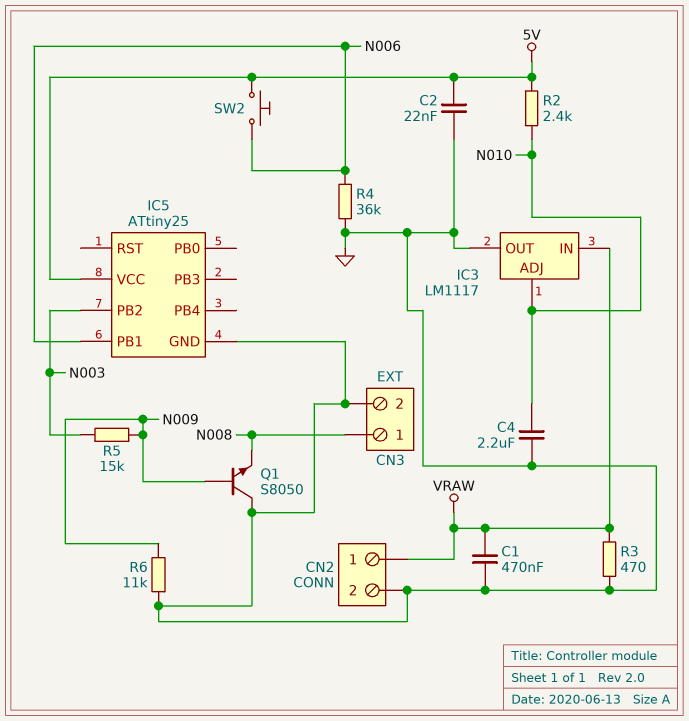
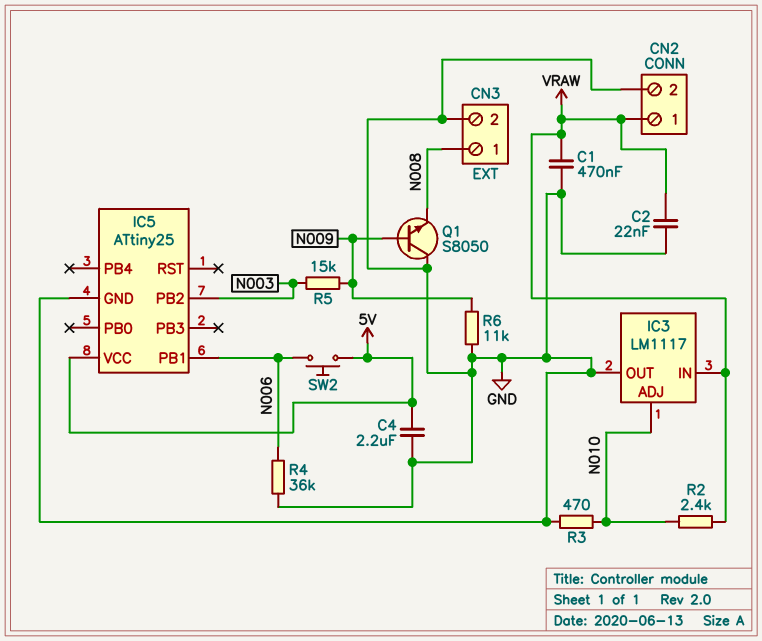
C2: 22nF (5V, GND) -> 22nF (GND, VRAW)
C4: 2.2uF (GND, N010) -> 2.2uF (5V, GND)
R2: 2.4k (5V, N010) -> 2.4k (N010, VRAW)
R3: 470 (GND, VRAW) -> 470 (GND, N010)

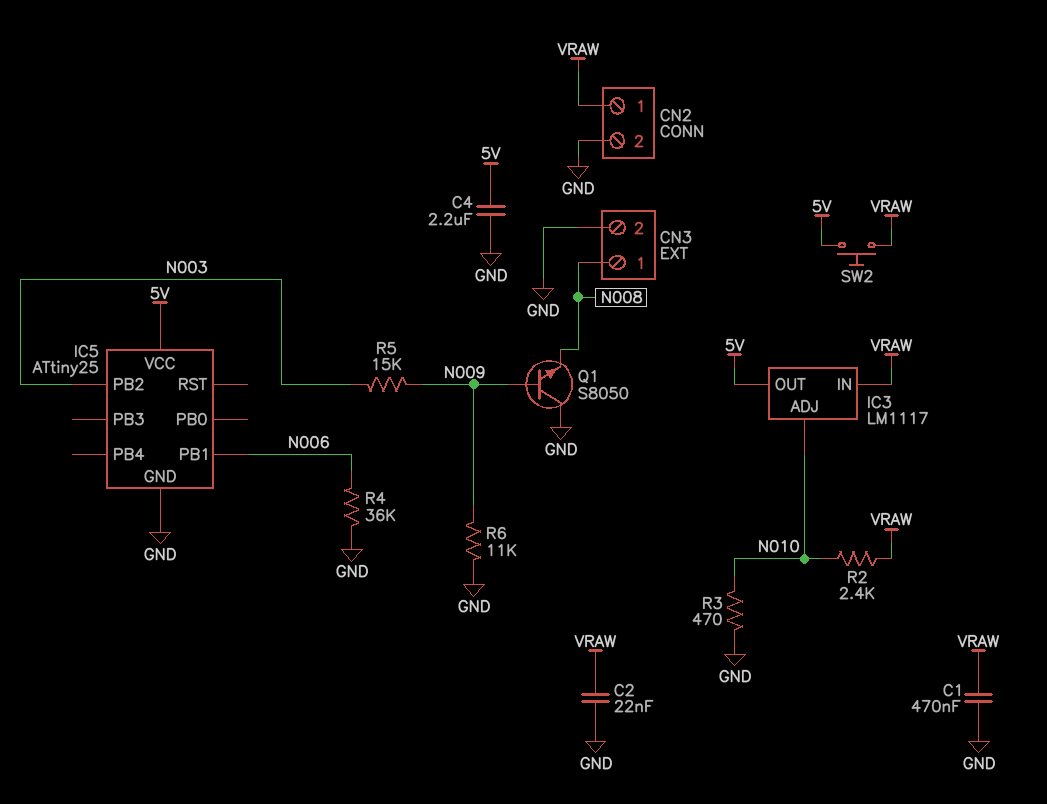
IC3 pin OUT: GND -> 5V
SW2: button (5V, N006) -> button (5V, VRAW)

